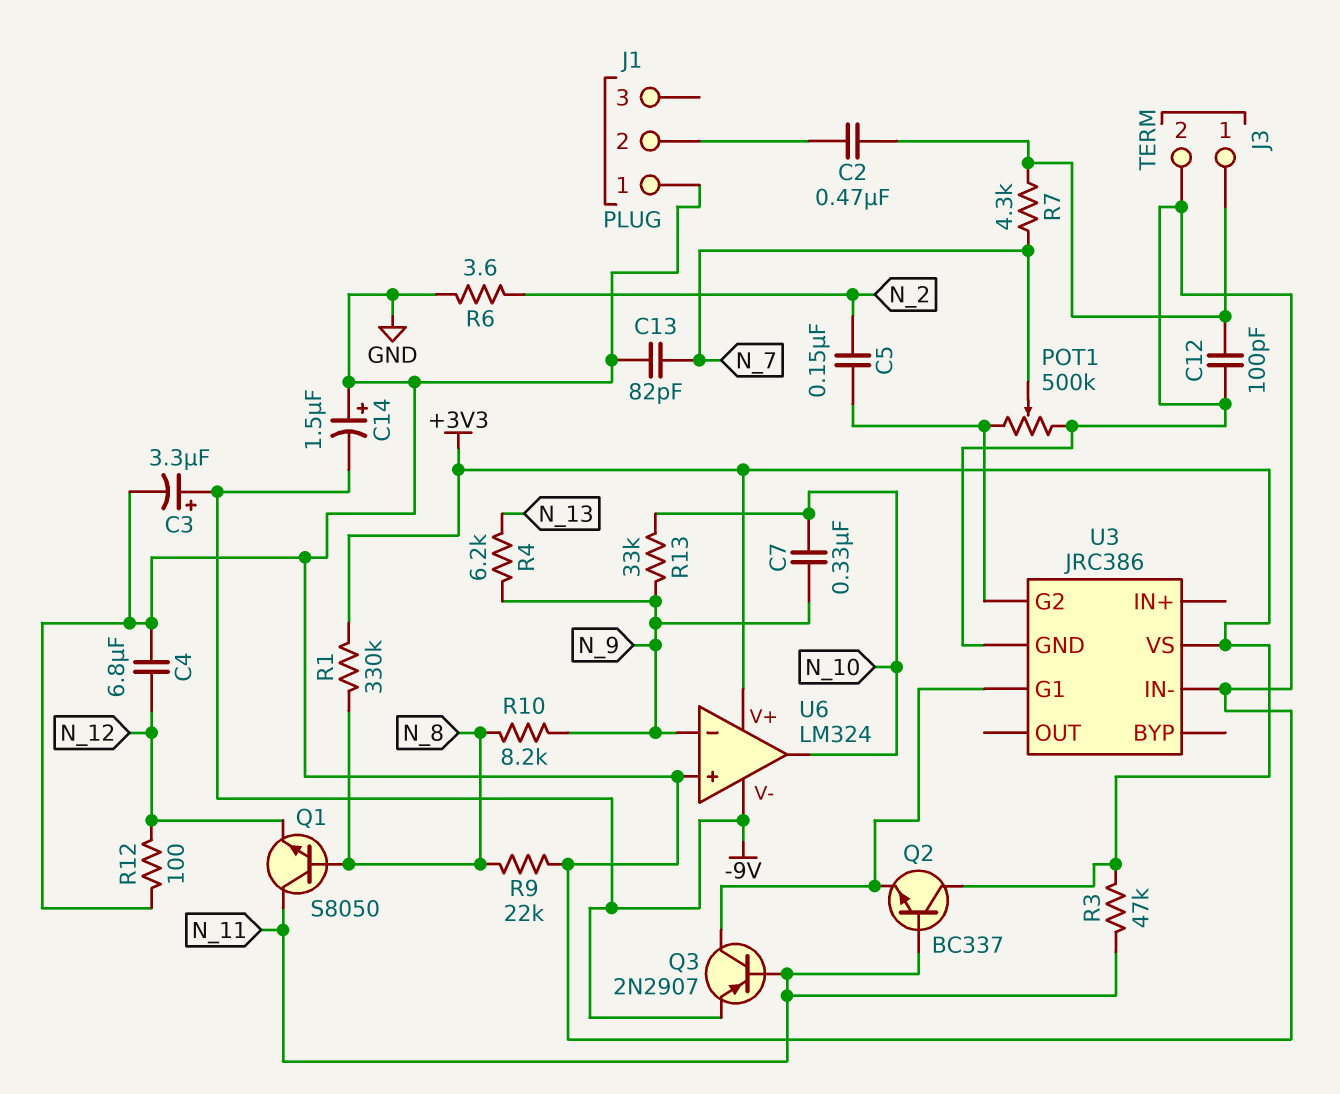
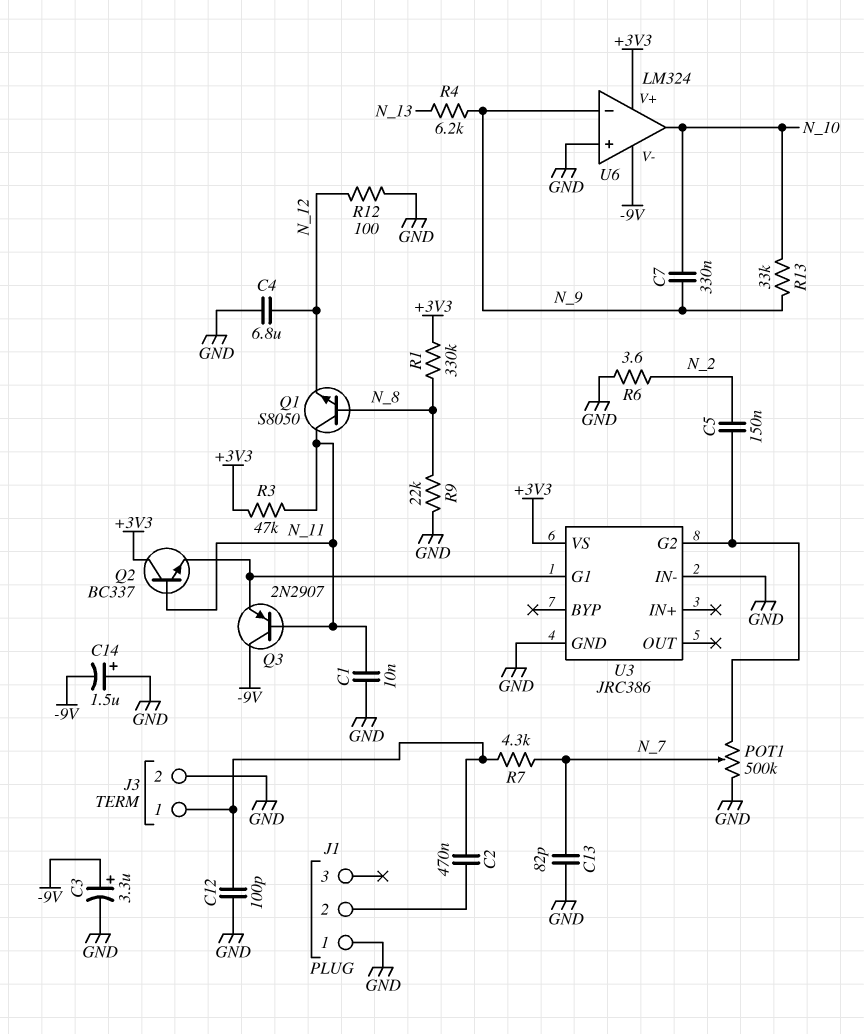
C1: none -> 10nF (GND, N_11)
Q3: PNP 2N2907 (B N_11, C U3/G1, E -9V) -> PNP 2N2907 (B N_11, C -9V, E U3/G1)
R10: 8.2k (N_8, N_9) -> none

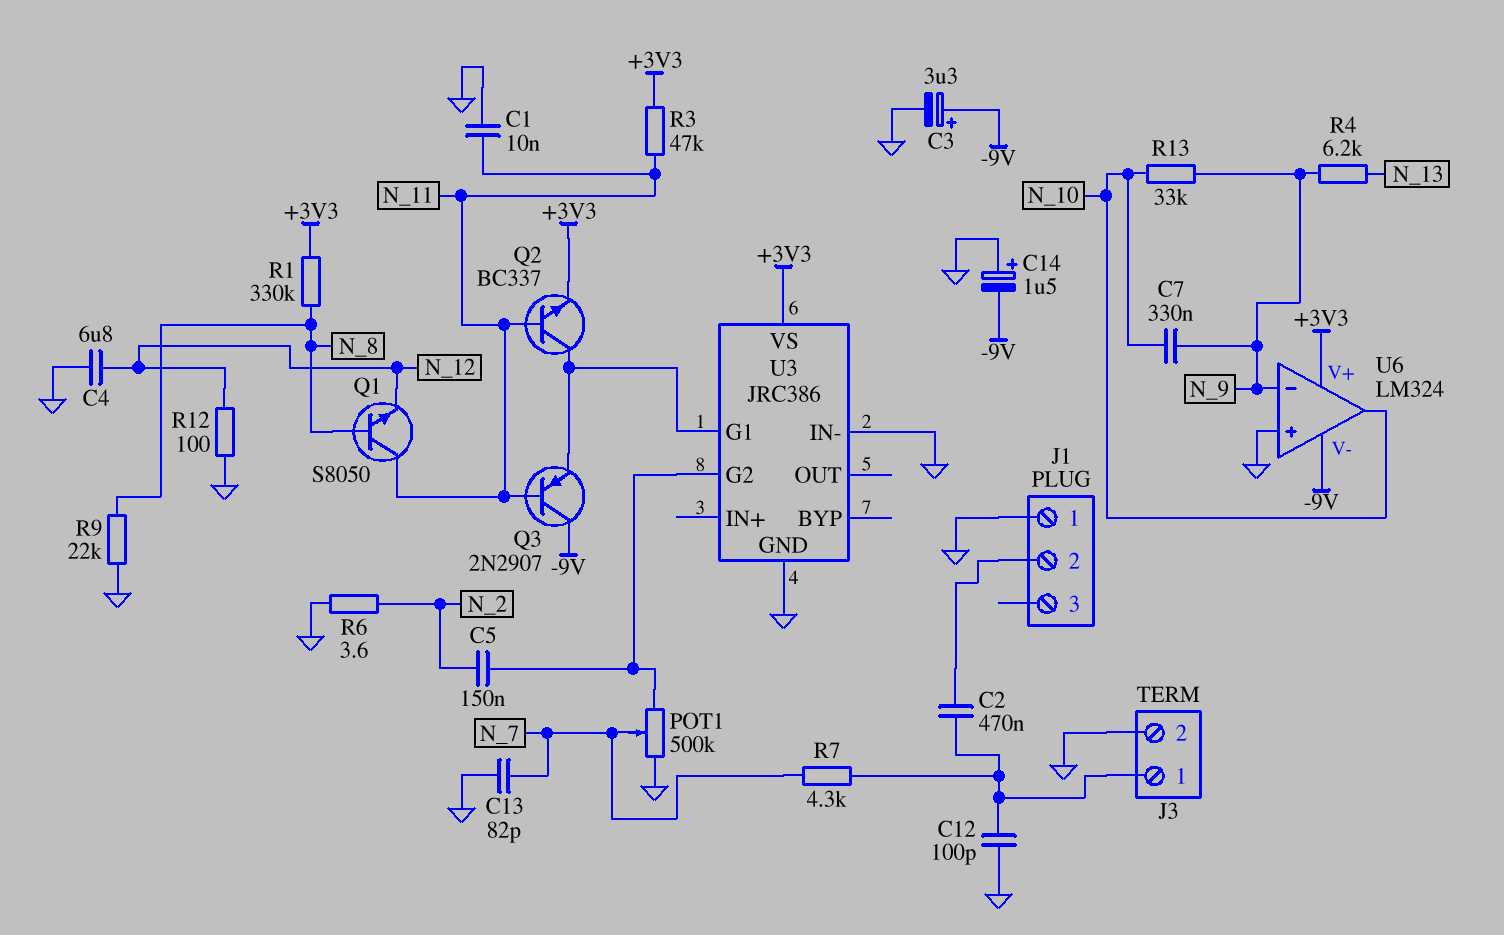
Q2: NPN BC337 (B N_11, C +3V3, E U3/G1) -> NPN BC337 (B N_11, C U3/G1, E +3V3)

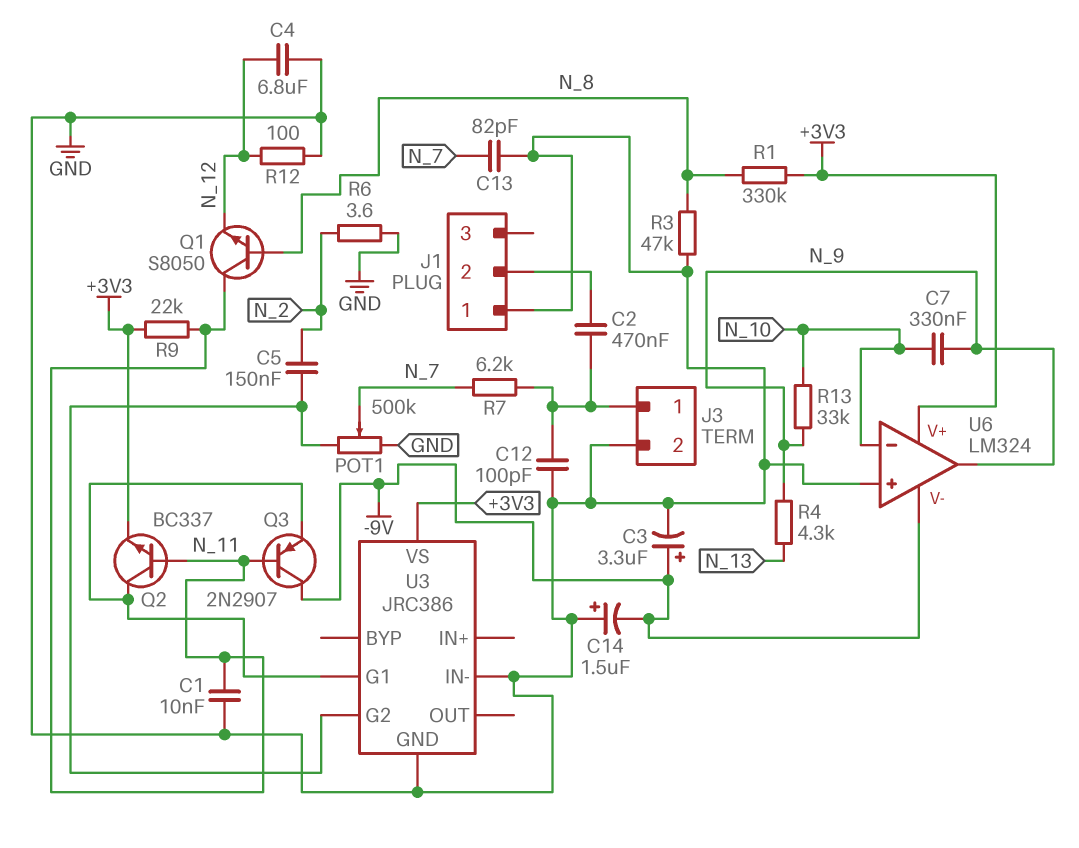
R3: 47k (+3V3, N_11) -> 47k (GND, N_8)
R4: 6.2k (N_9, N_13) -> 4.3k (N_9, N_13)
R7: 4.3k (J3/1, N_7) -> 6.2k (J3/1, N_7)
R9: 22k (GND, N_8) -> 22k (+3V3, N_11)
U6 pin in-: N_9 -> N_10
U6 pin out: N_10 -> N_9

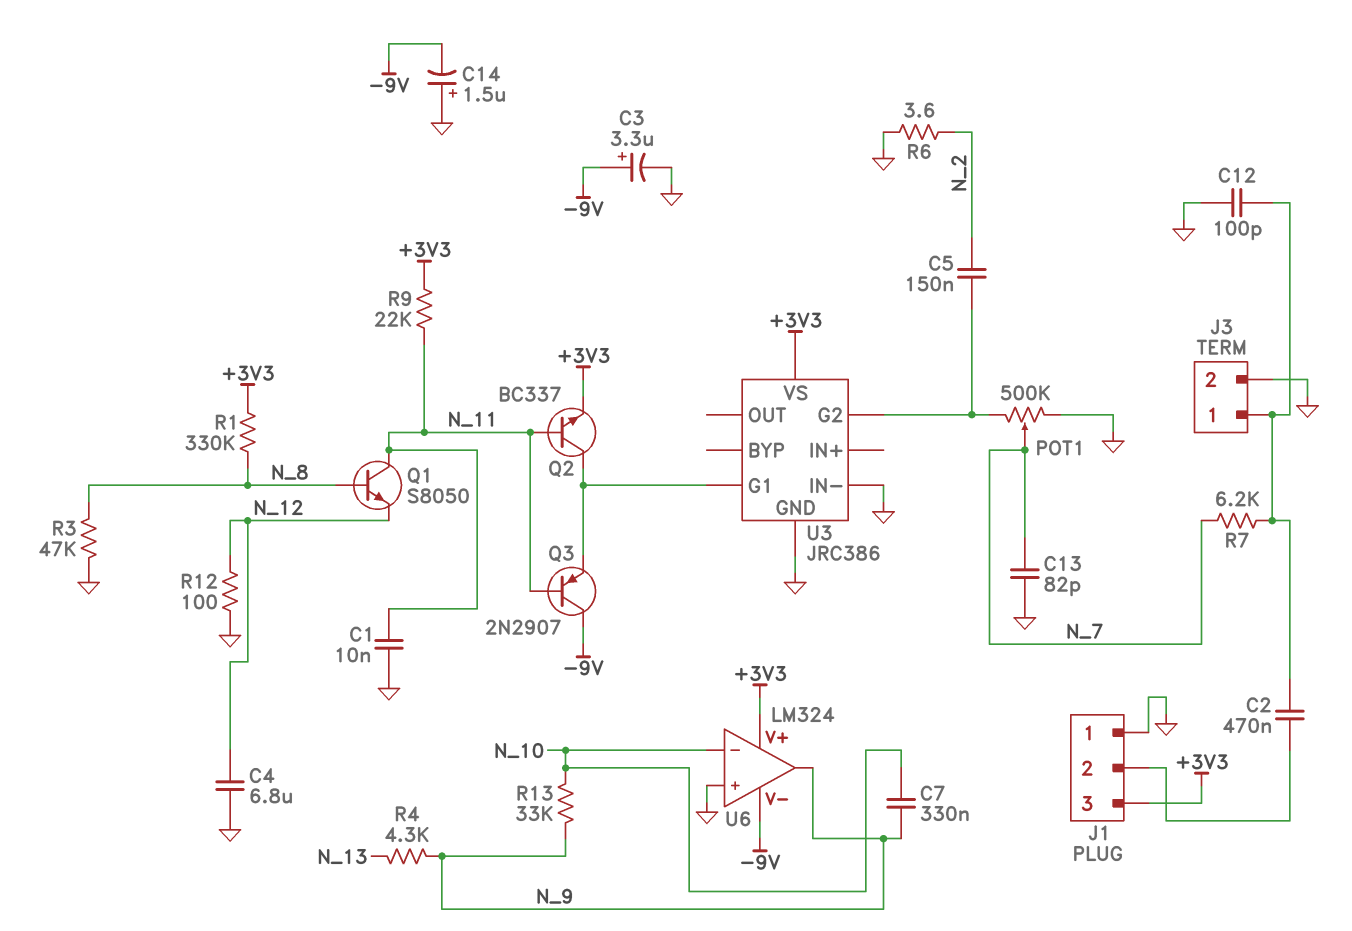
J1 pin 3: none -> +3V3

